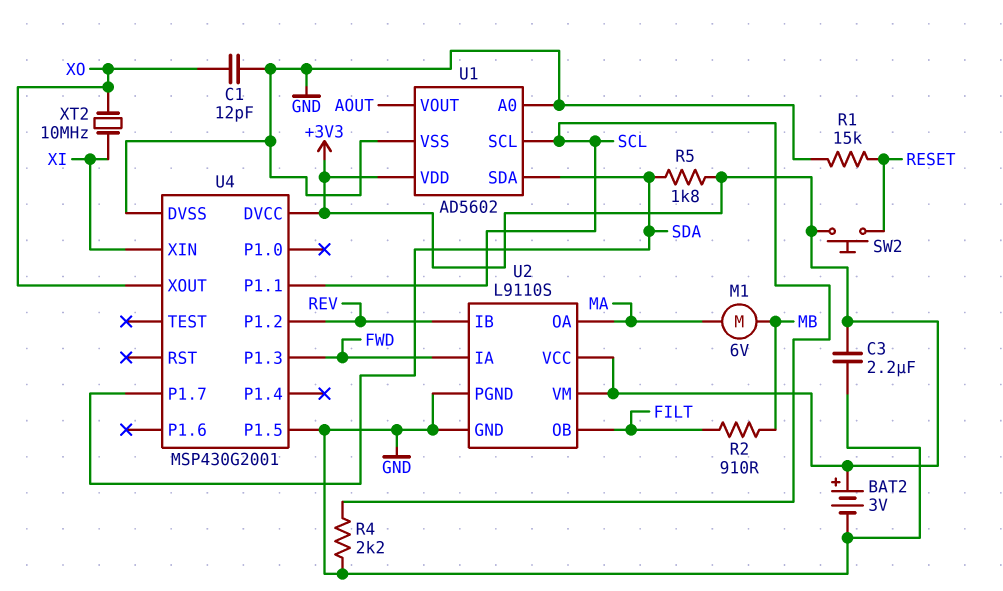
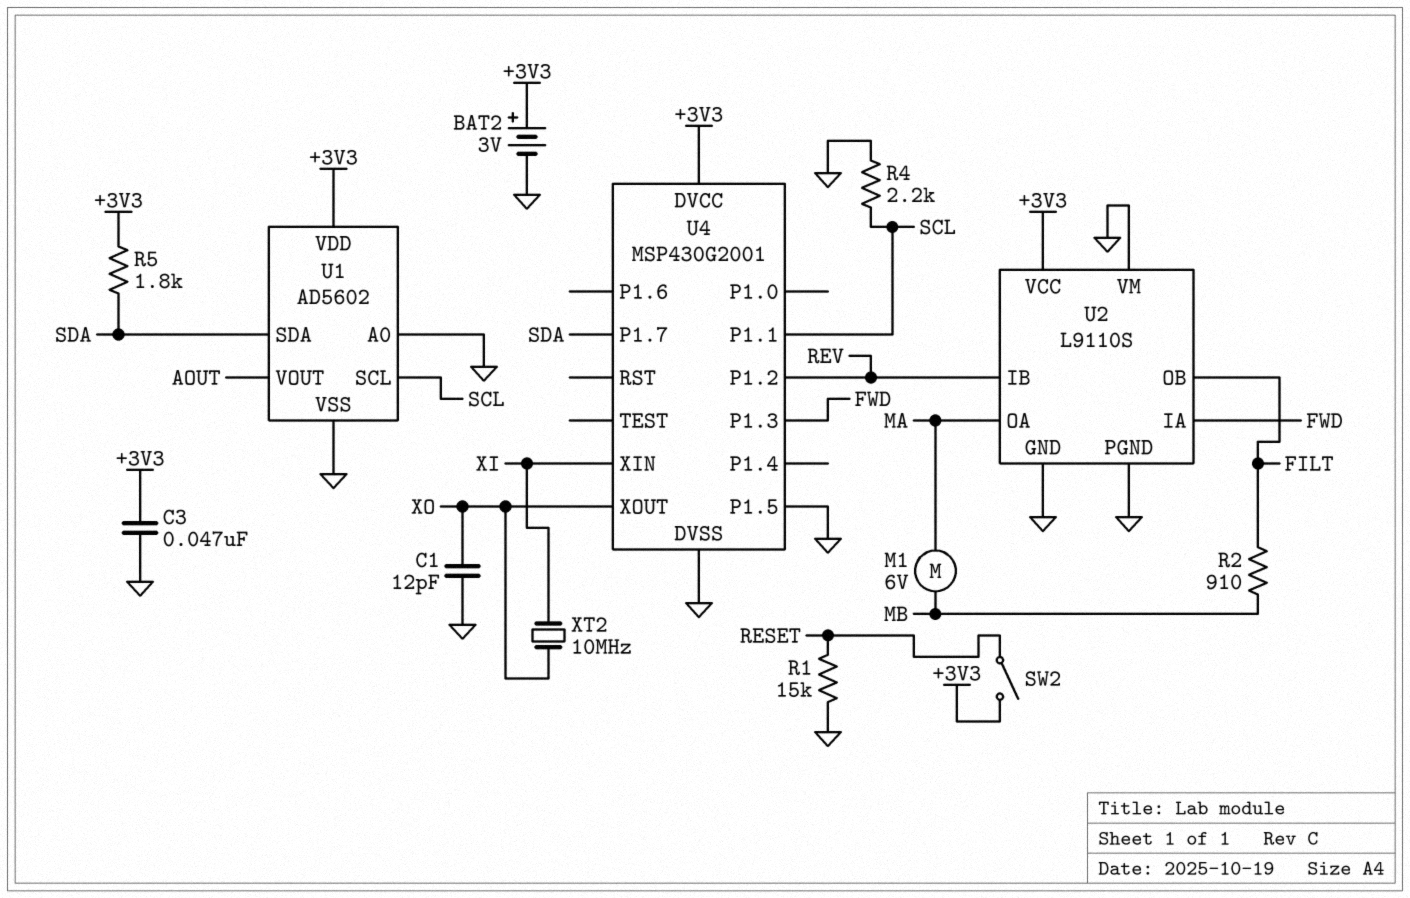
C3: 2.2uF (+3V3, GND) -> 47nF (+3V3, GND)
SW2: button (+3V3, RESET) -> switch (+3V3, RESET)
U2 pin VM: +3V3 -> GND

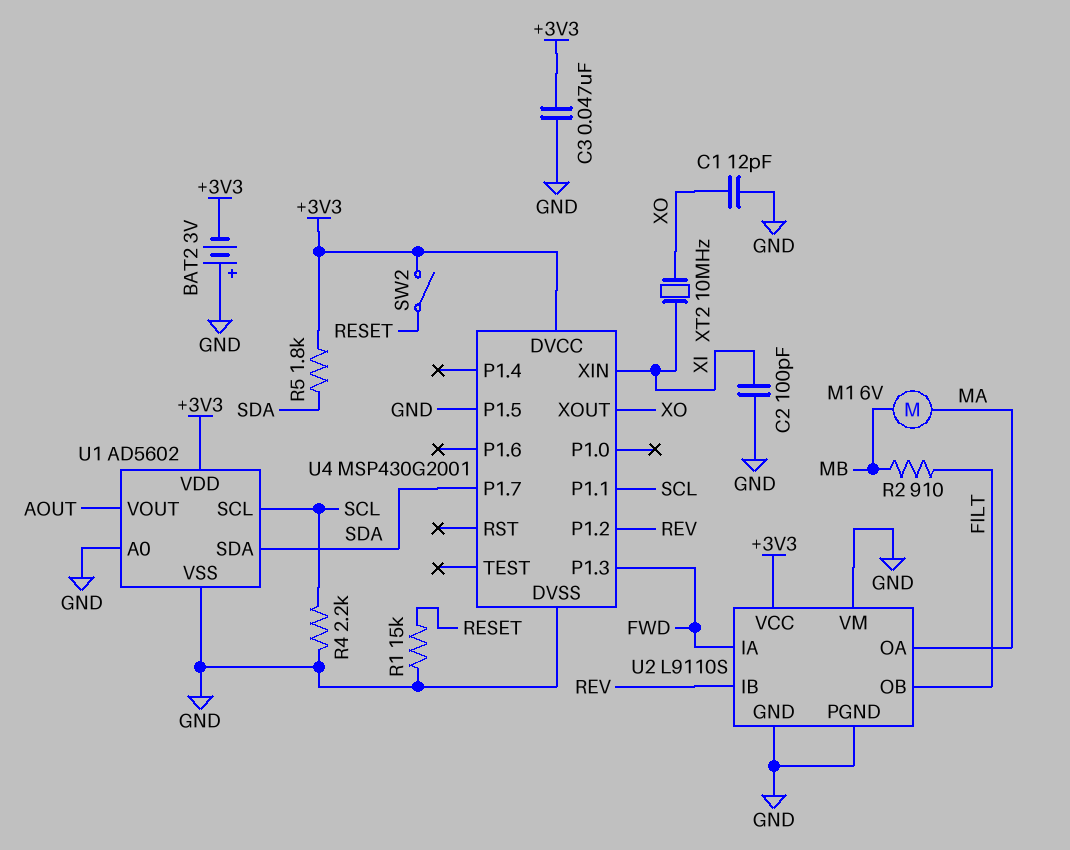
BAT2: 3V (plus +3V3, minus GND) -> 3V (plus GND, minus +3V3)
C2: none -> 100pF (GND, XI)

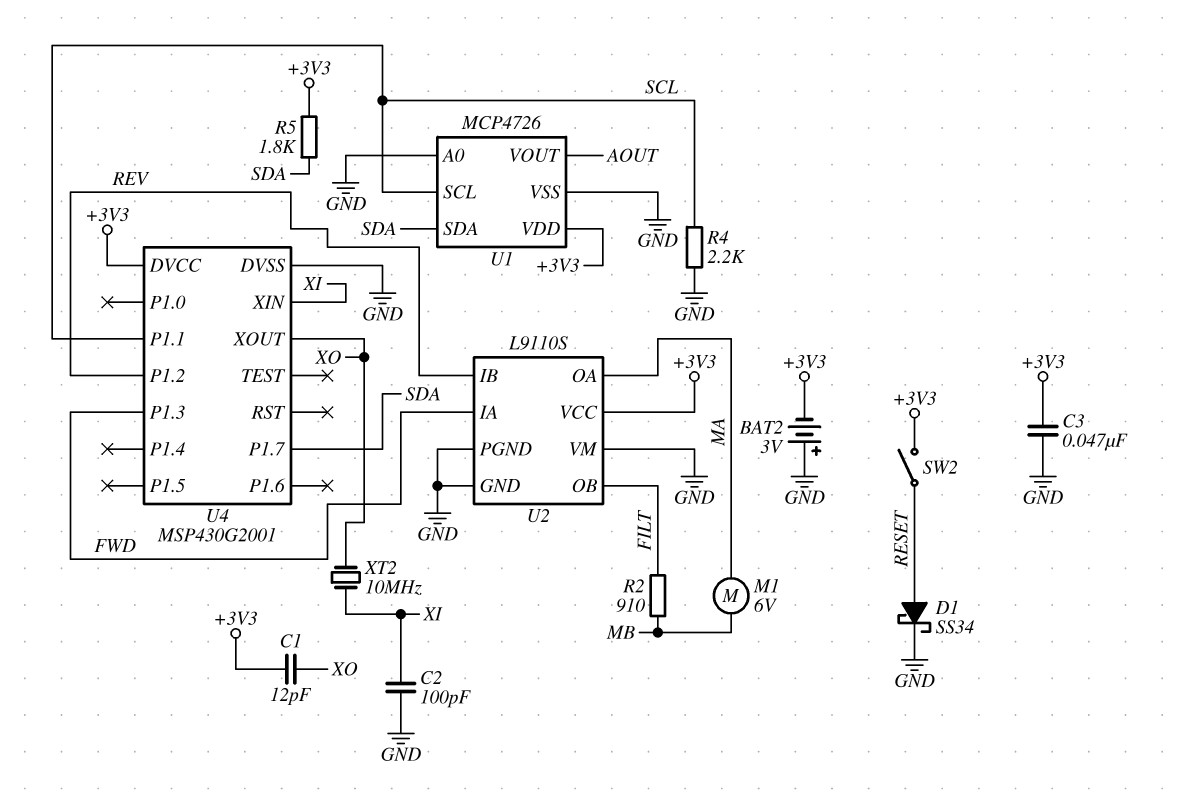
C1: 12pF (GND, XO) -> 12pF (+3V3, XO)
D1: none -> schottky SS34 (A RESET, K GND)
R1: 15k (GND, RESET) -> none
U1: AD5602 -> MCP4726
U4 pin P1.5: GND -> none

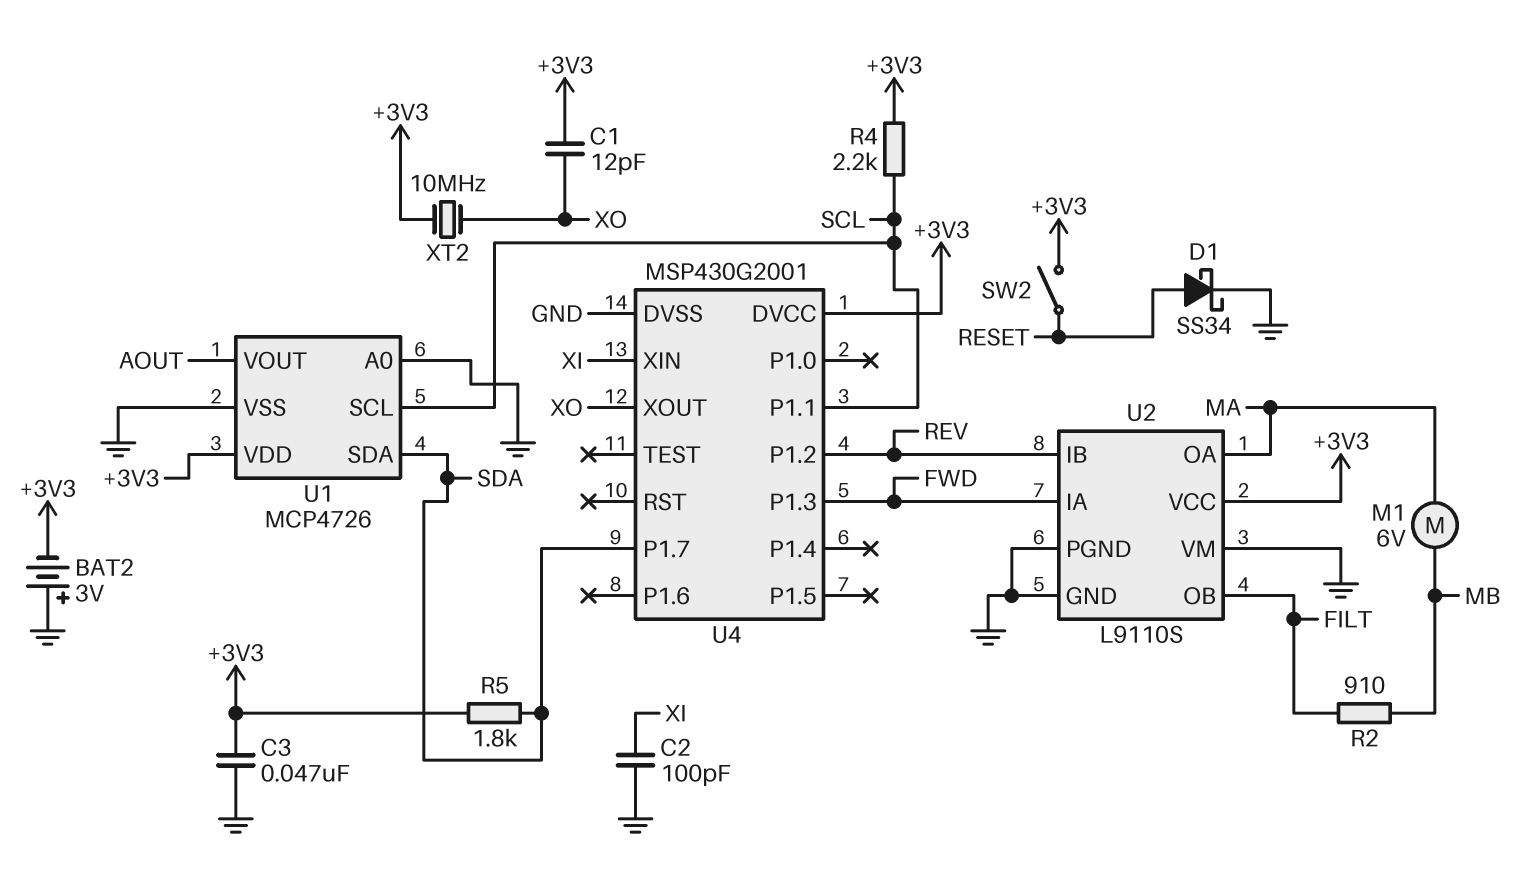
R4: 2.2k (GND, SCL) -> 2.2k (+3V3, SCL)
XT2: 10MHz (XI, XO) -> 10MHz (+3V3, XO)

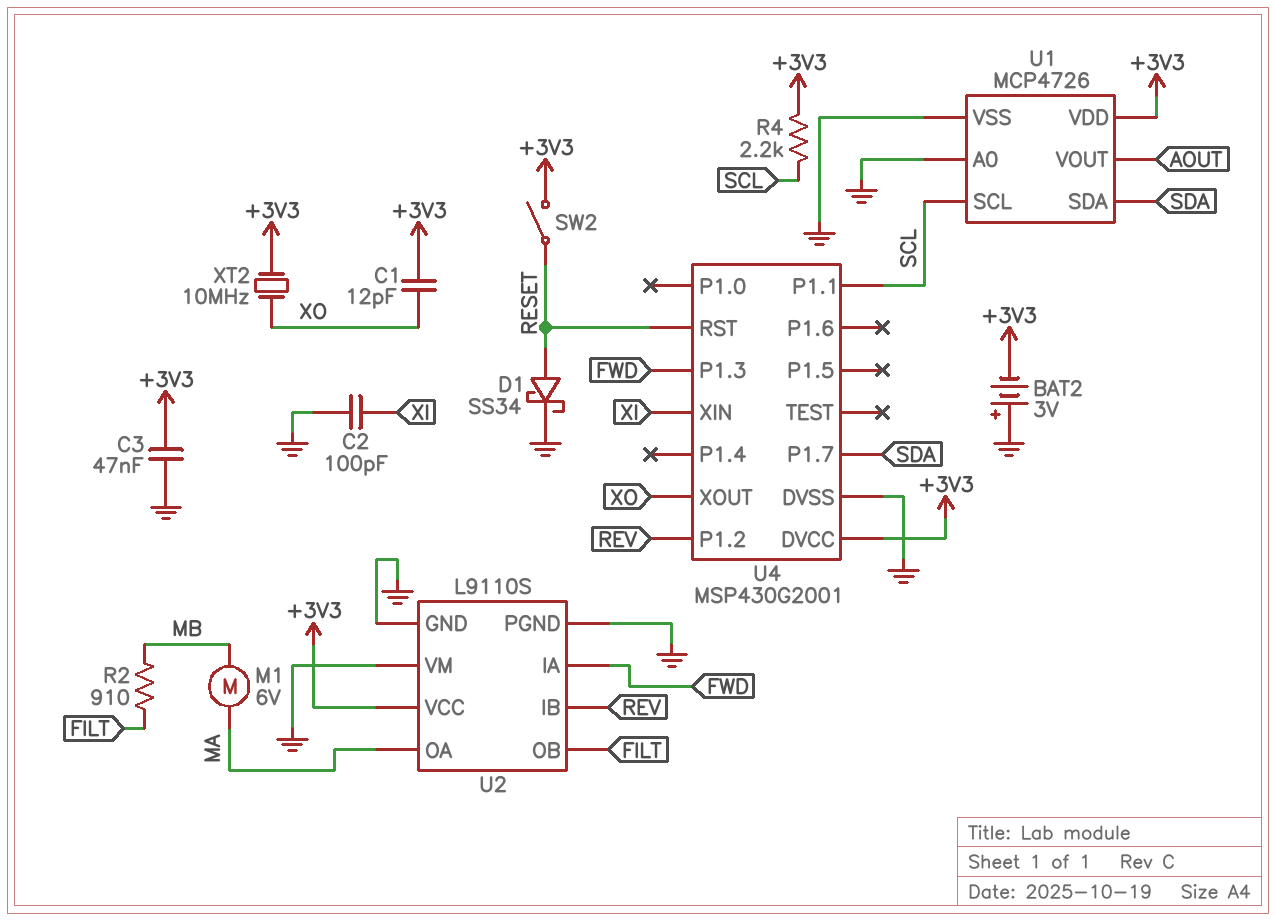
R5: 1.8k (+3V3, SDA) -> none
U4 pin RST: none -> RESET

